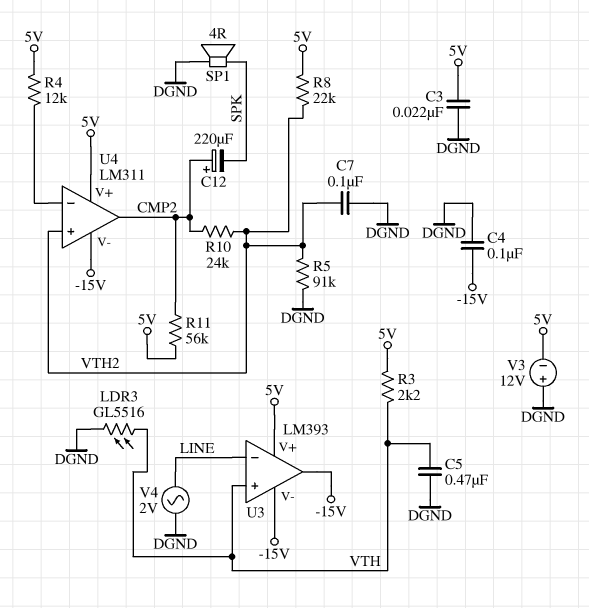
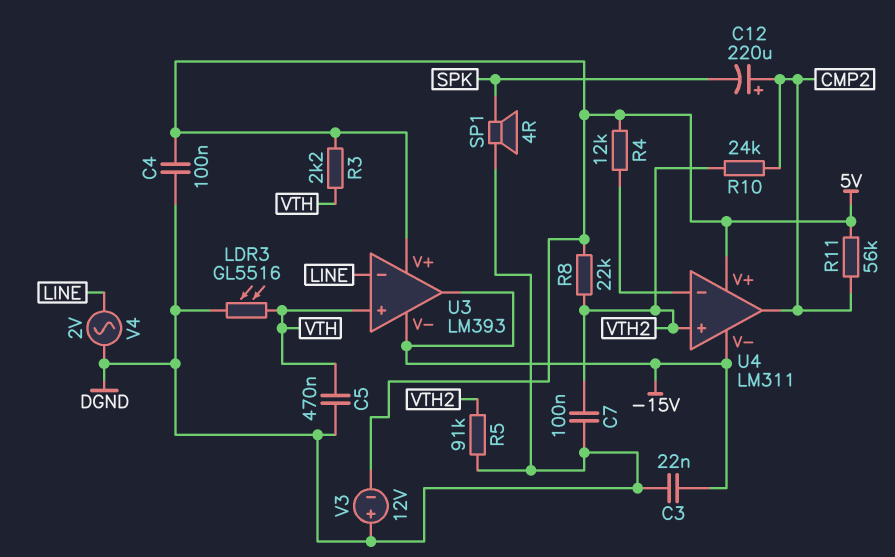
C3: 22nF (5V, DGND) -> 22nF (-15V, DGND)
C4: 100nF (-15V, DGND) -> 100nF (5V, DGND)

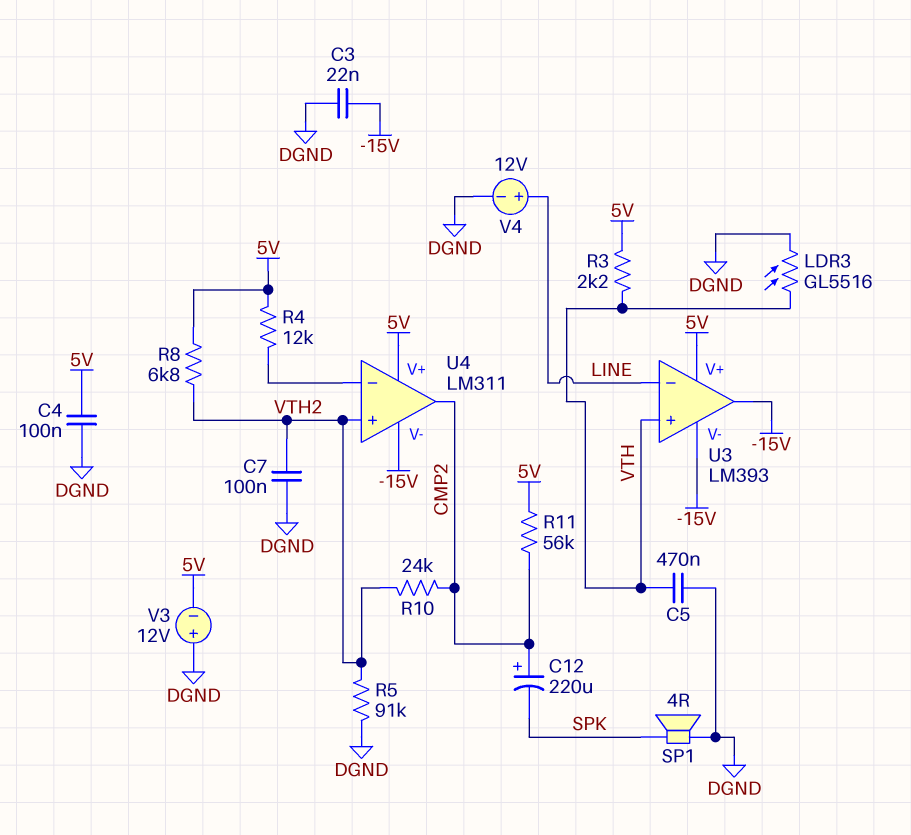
R8: 22k (5V, VTH2) -> 6.8k (5V, VTH2)
V4: AC 2V (DGND, LINE) -> 12V (plus LINE, minus DGND)

